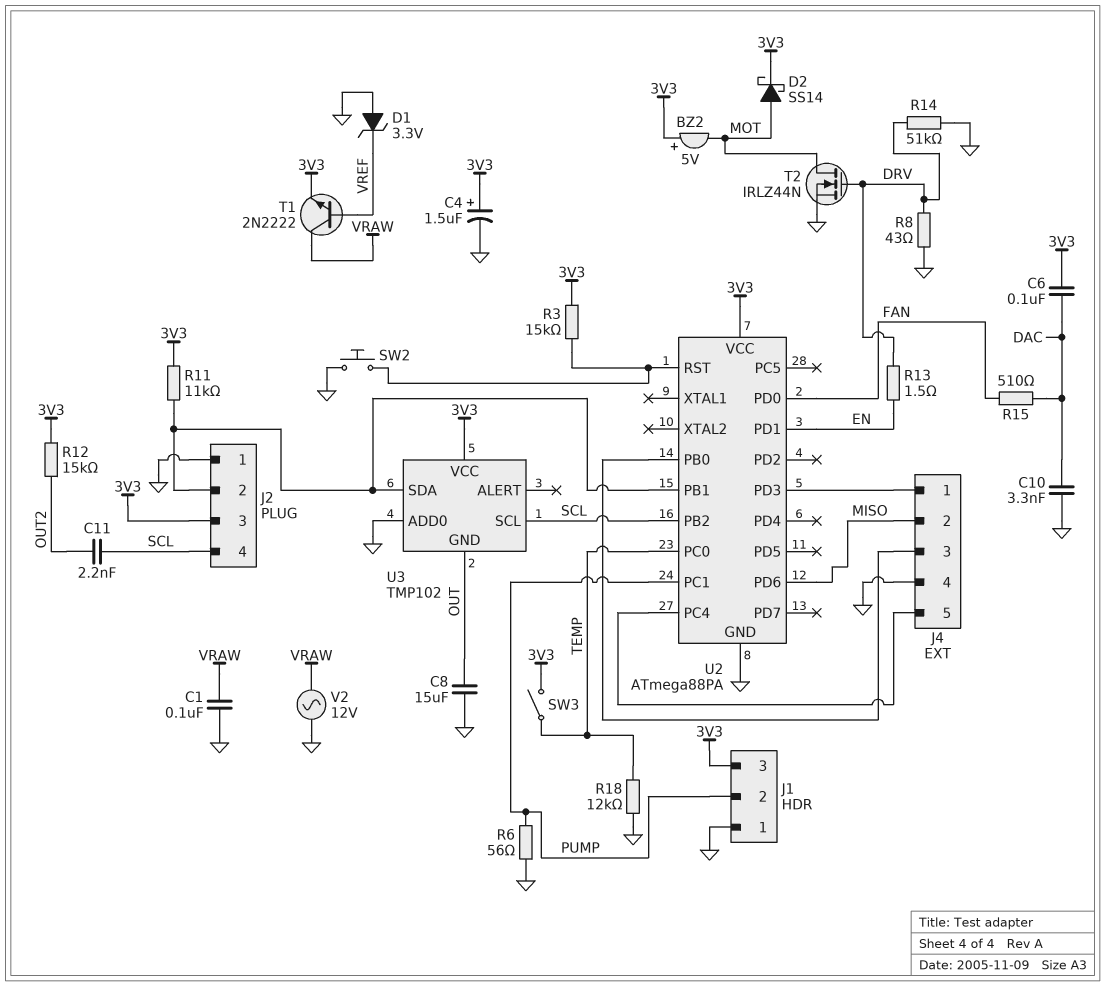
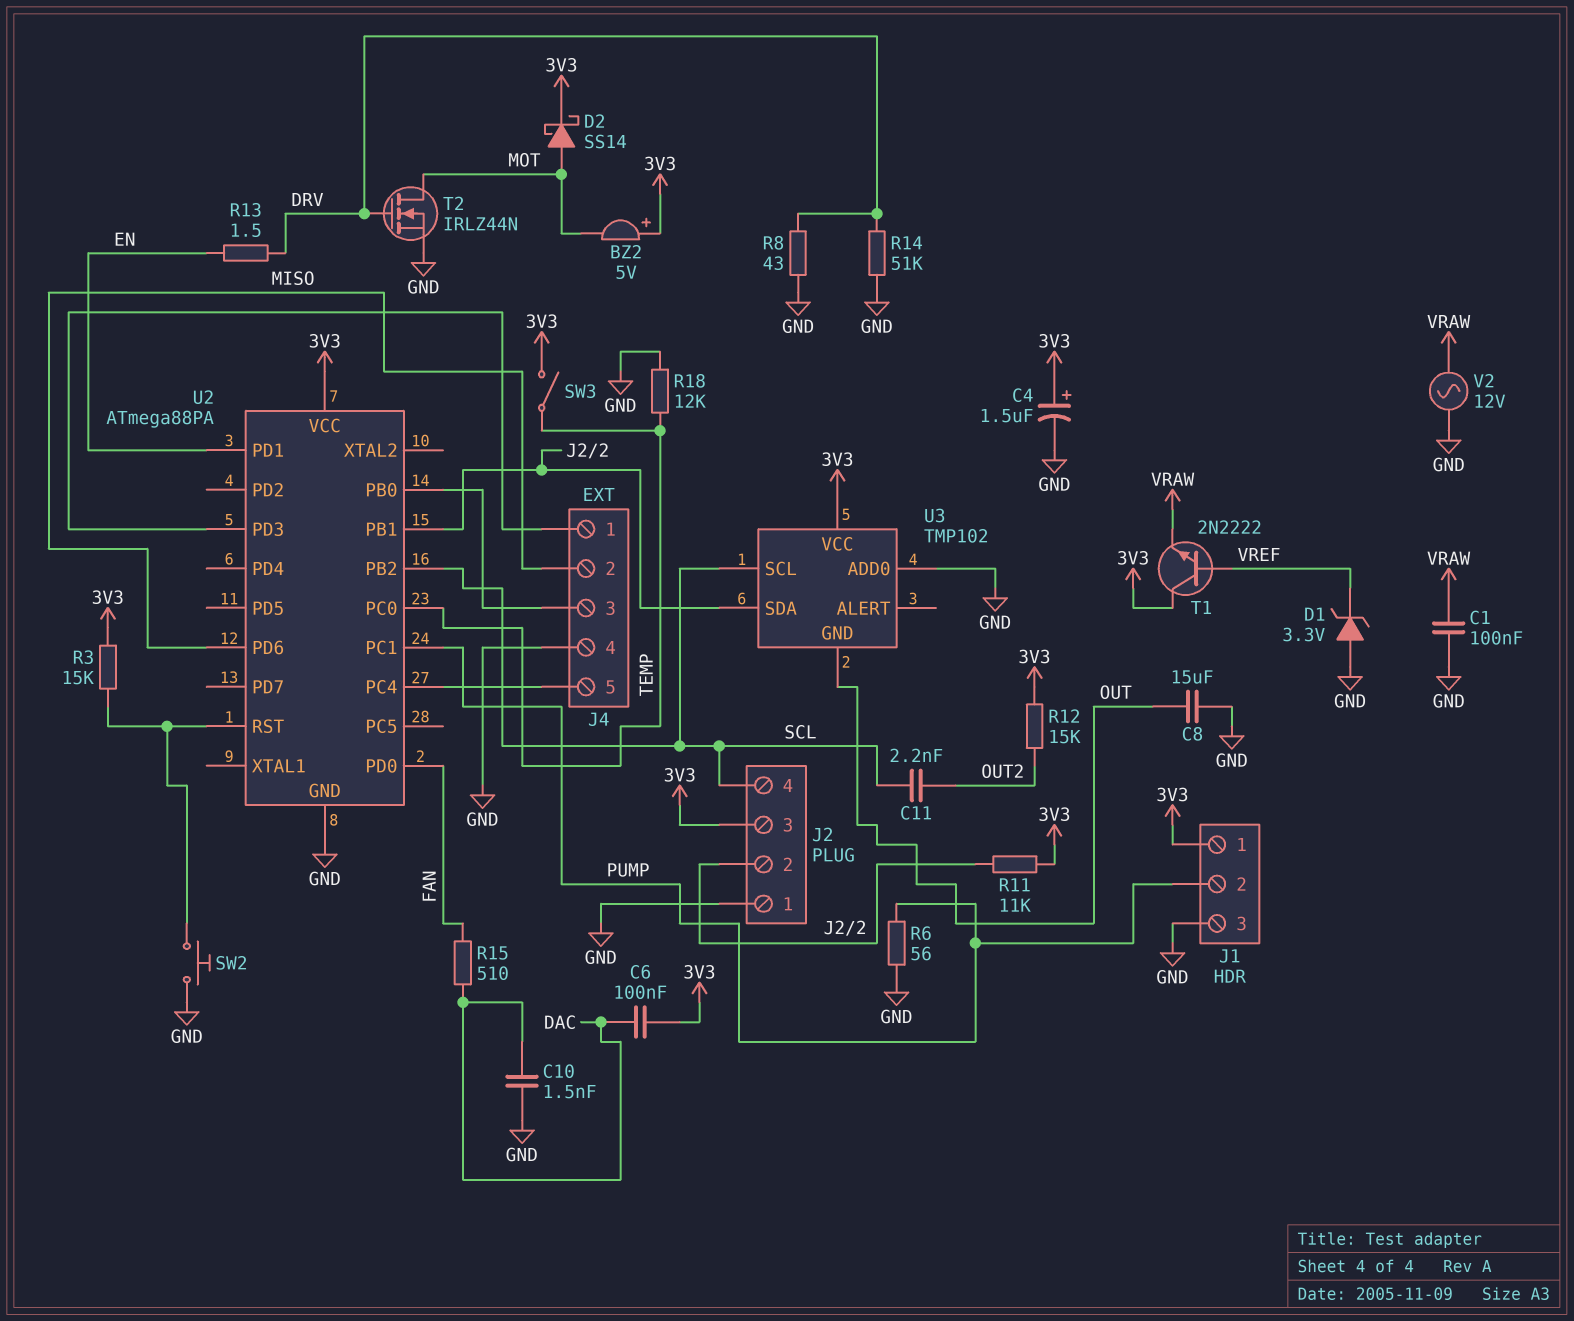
C10: 3.3nF (DAC, GND) -> 1.5nF (DAC, GND)
J1 pin 1: GND -> 3V3
J1 pin 3: 3V3 -> GND
T1: NPN 2N2222 (B VREF, C VRAW, E 3V3) -> NPN 2N2222 (B VREF, C 3V3, E VRAW)

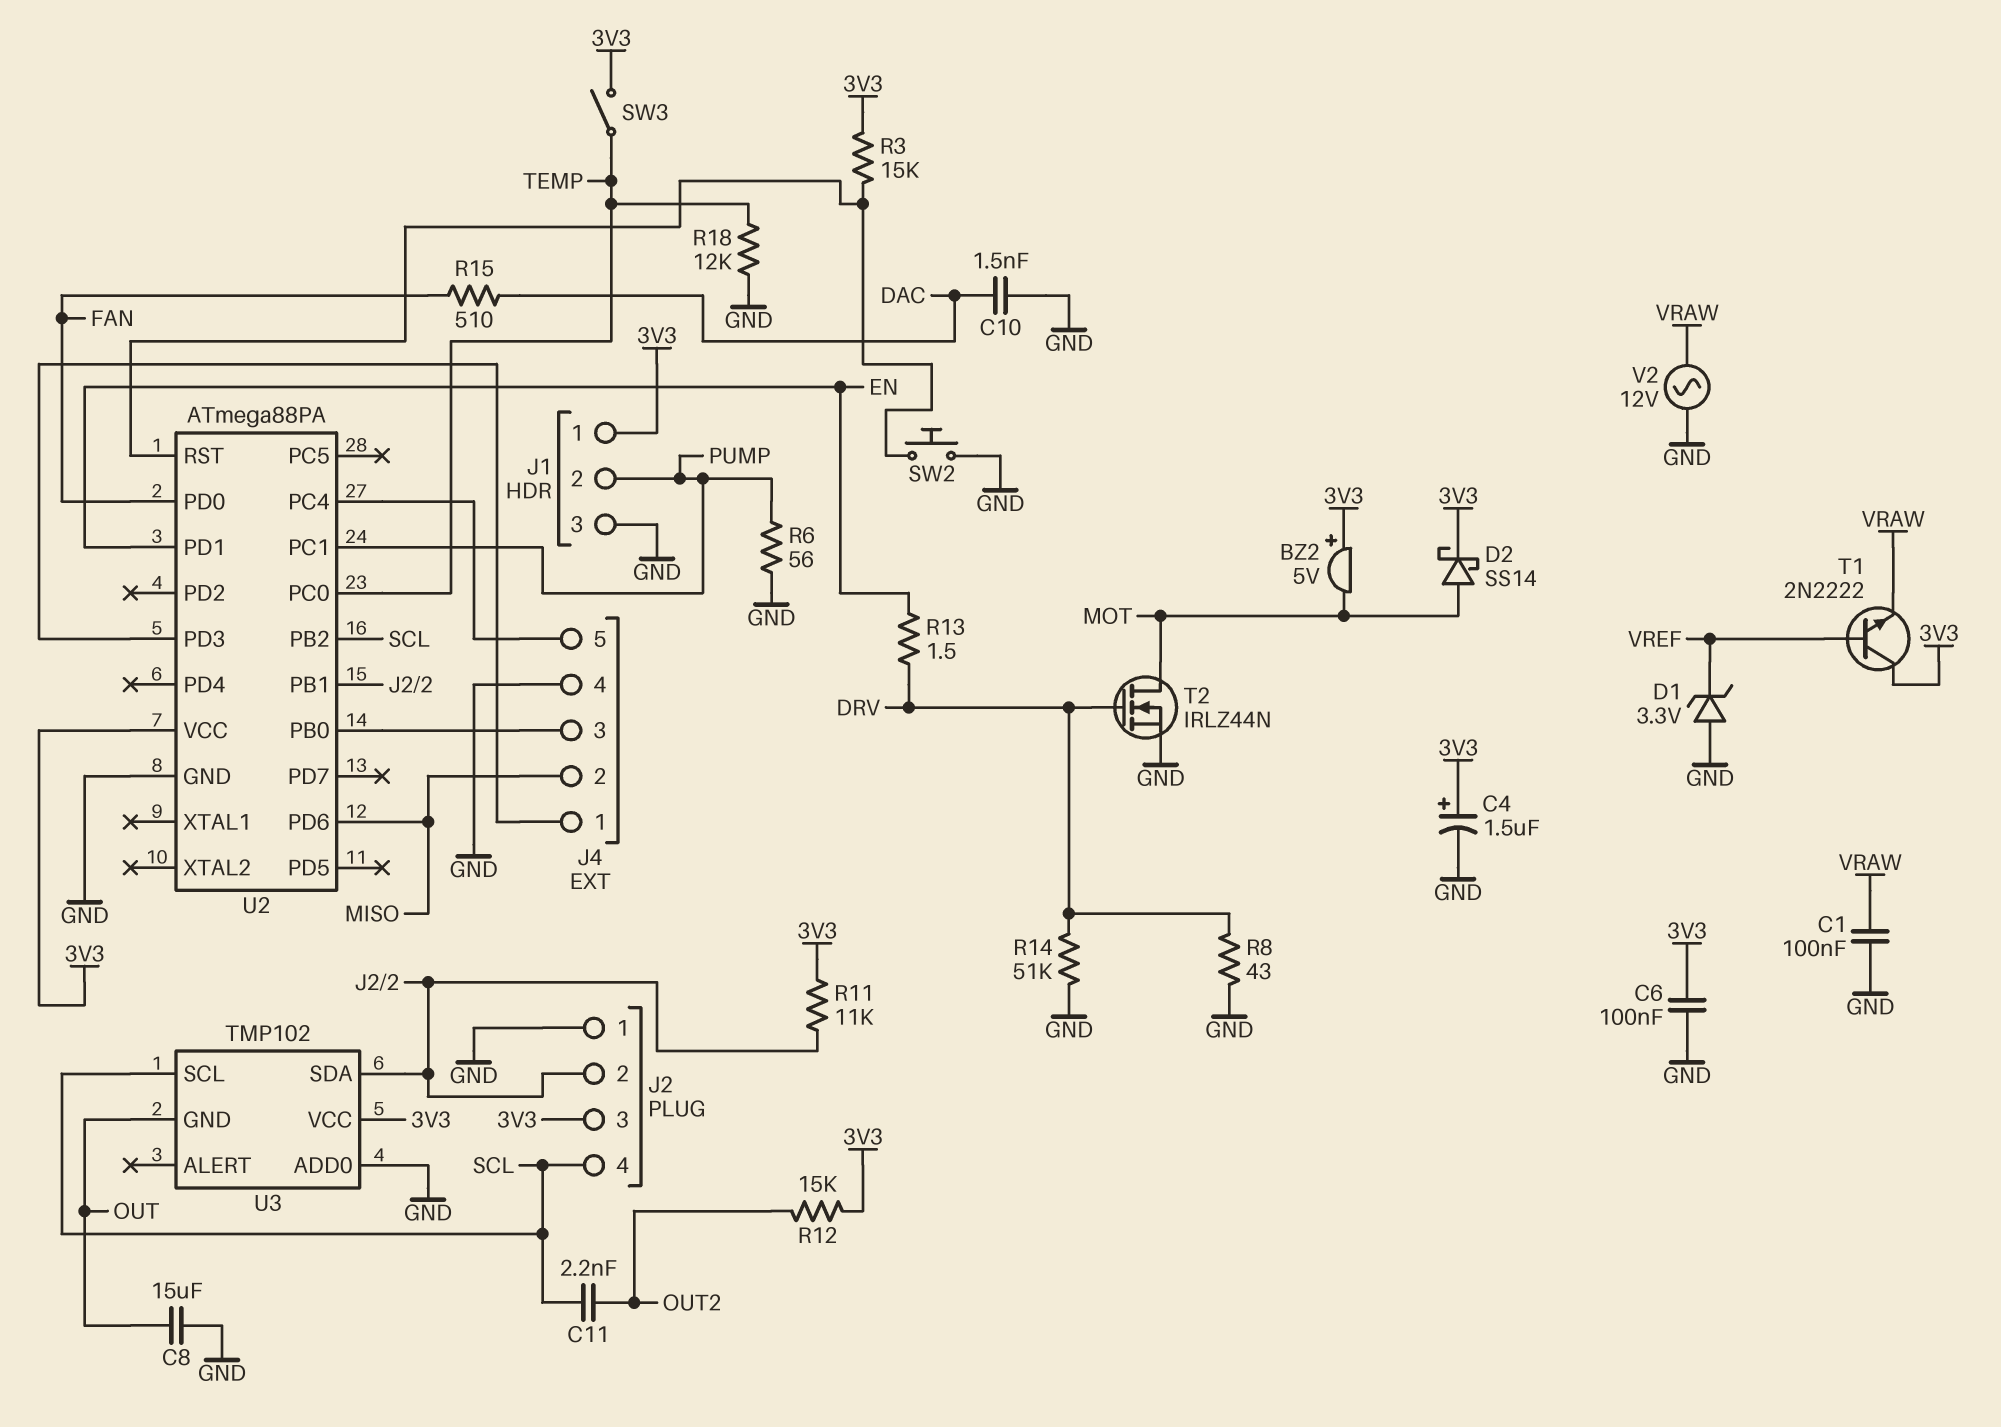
C6: 100nF (3V3, DAC) -> 100nF (3V3, GND)

